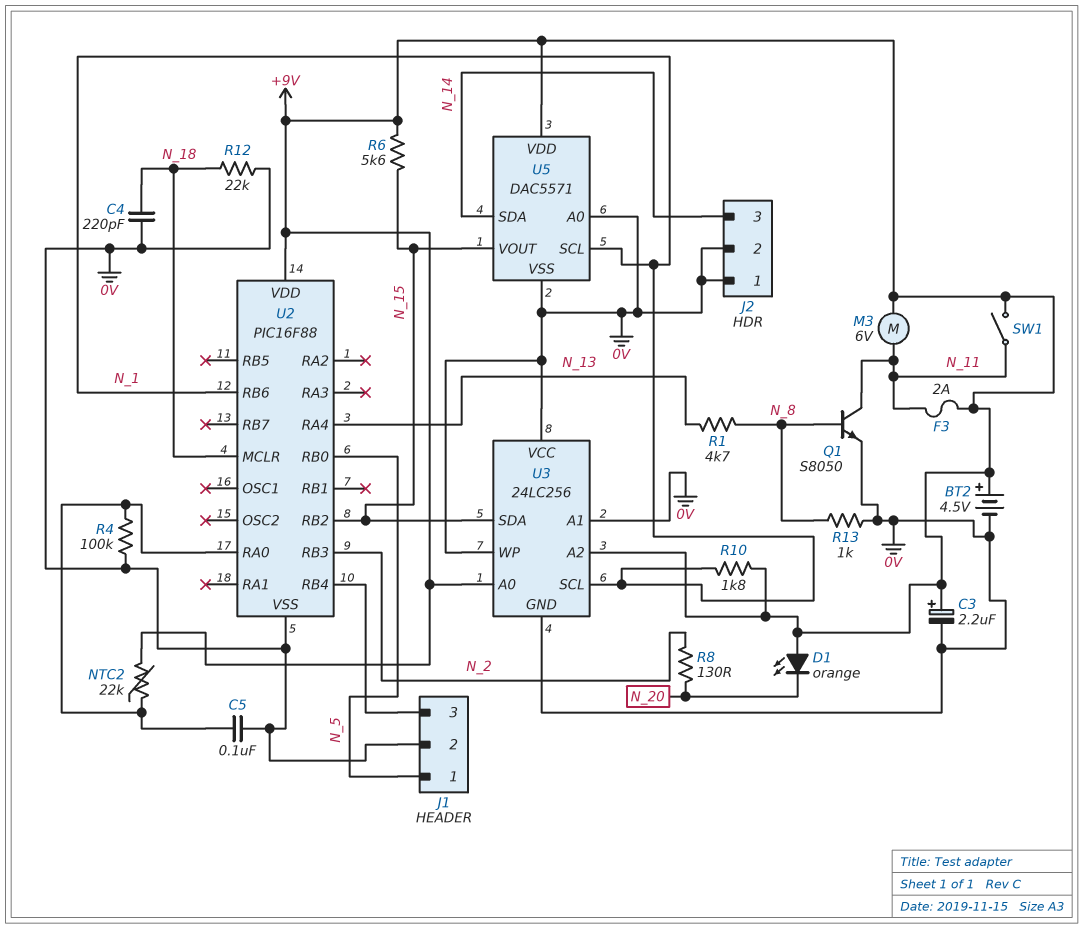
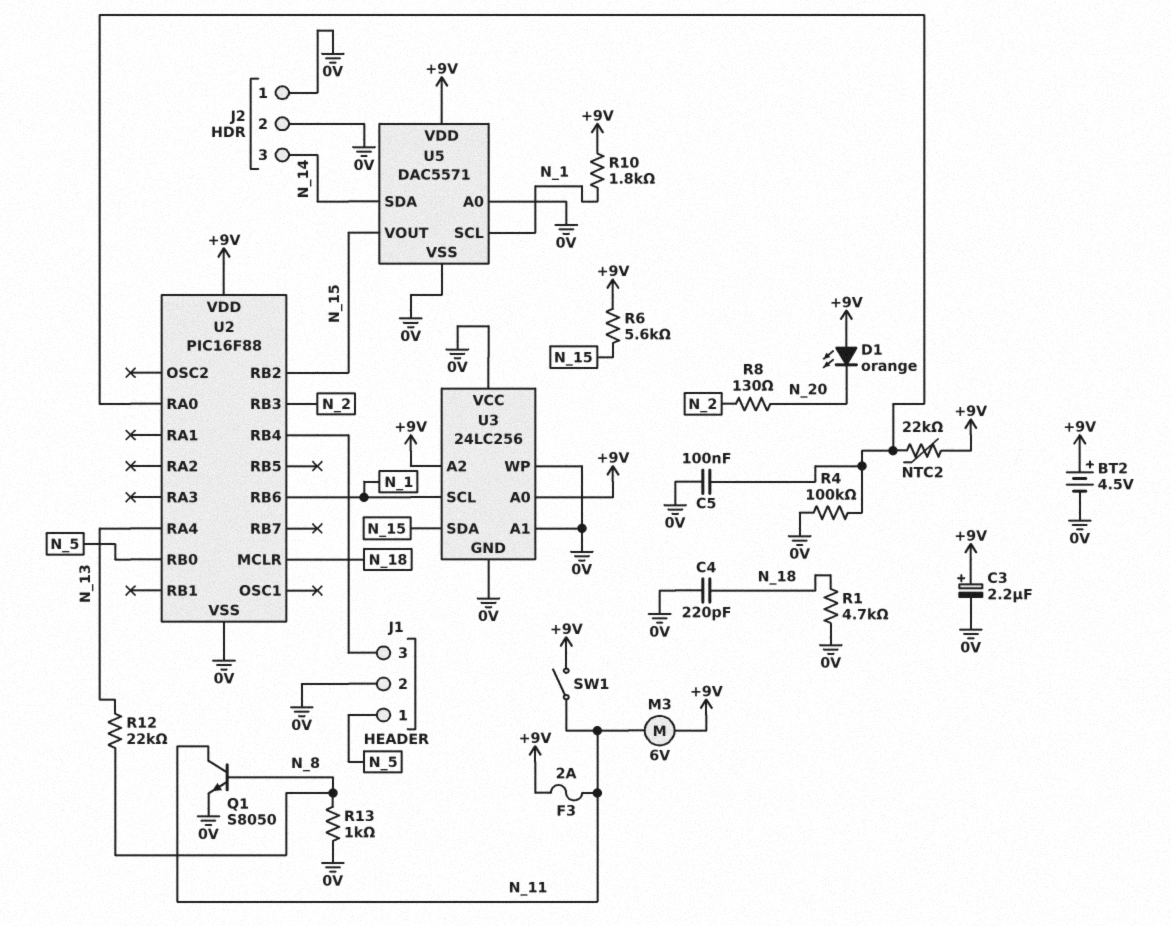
R1: 4.7k (N_8, N_13) -> 4.7k (0V, N_18)
R12: 22k (0V, N_18) -> 22k (N_8, N_13)

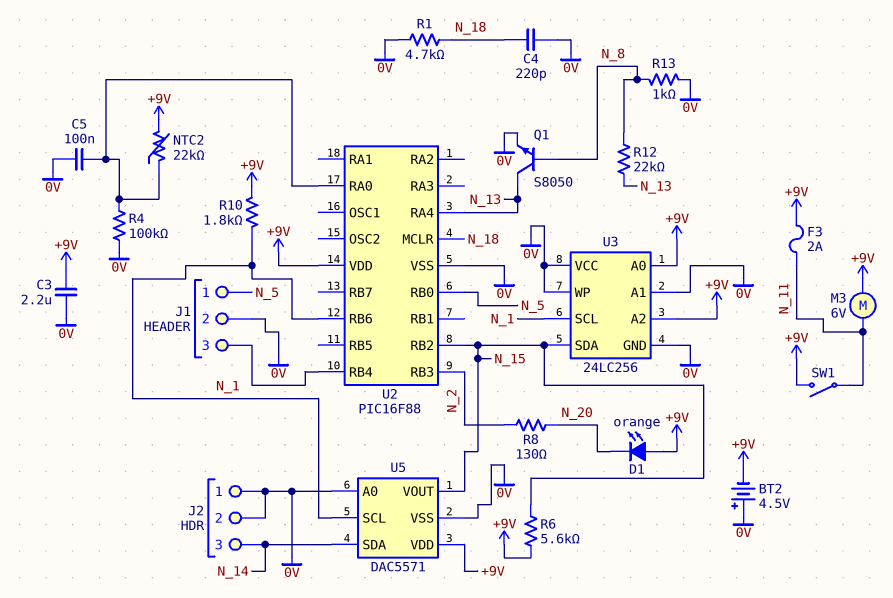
BT2: 4.5V (plus +9V, minus 0V) -> 4.5V (plus 0V, minus +9V)
C3: 2.2uF (plus +9V, minus 0V) -> 2.2uF (+9V, 0V)
Q1: NPN S8050 (B N_8, C N_11, E 0V) -> NPN S8050 (B N_8, C N_13, E 0V)

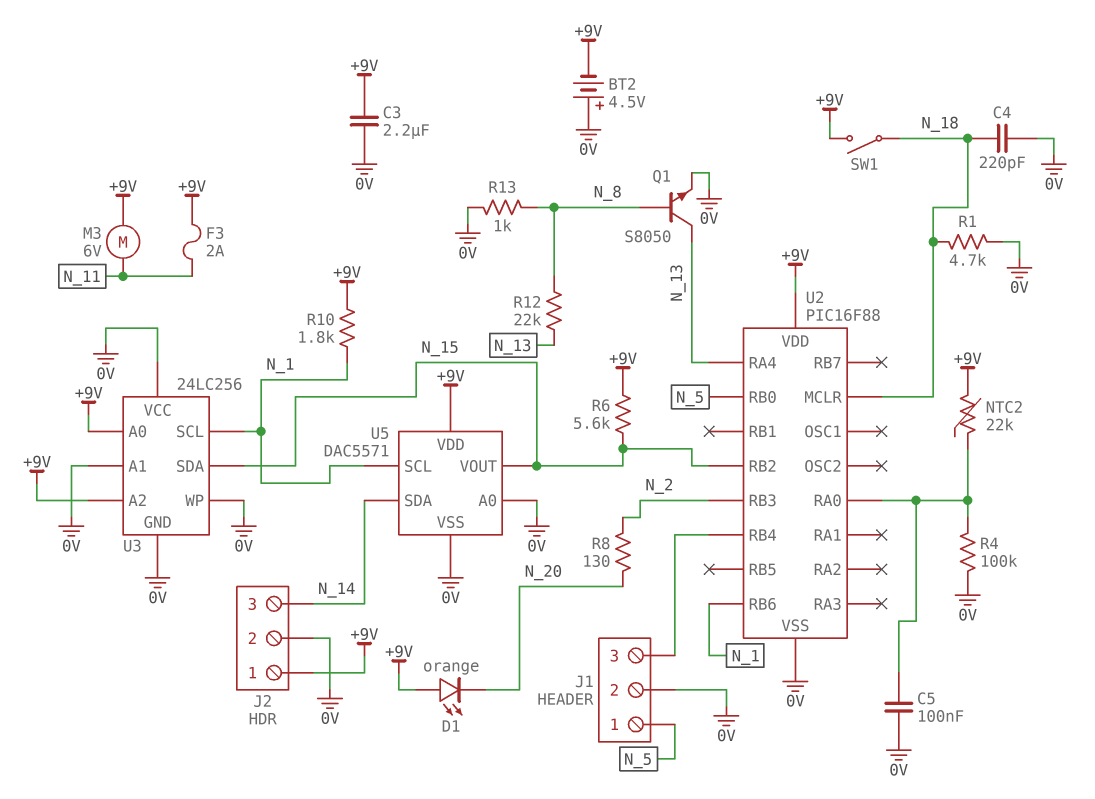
J2 pin 1: 0V -> +9V
SW1: switch (+9V, N_11) -> switch (+9V, N_18)

